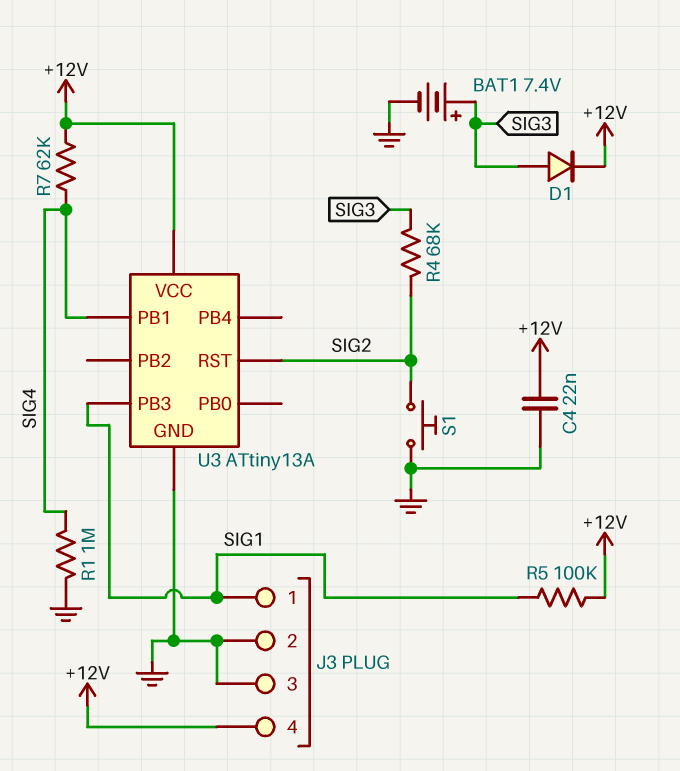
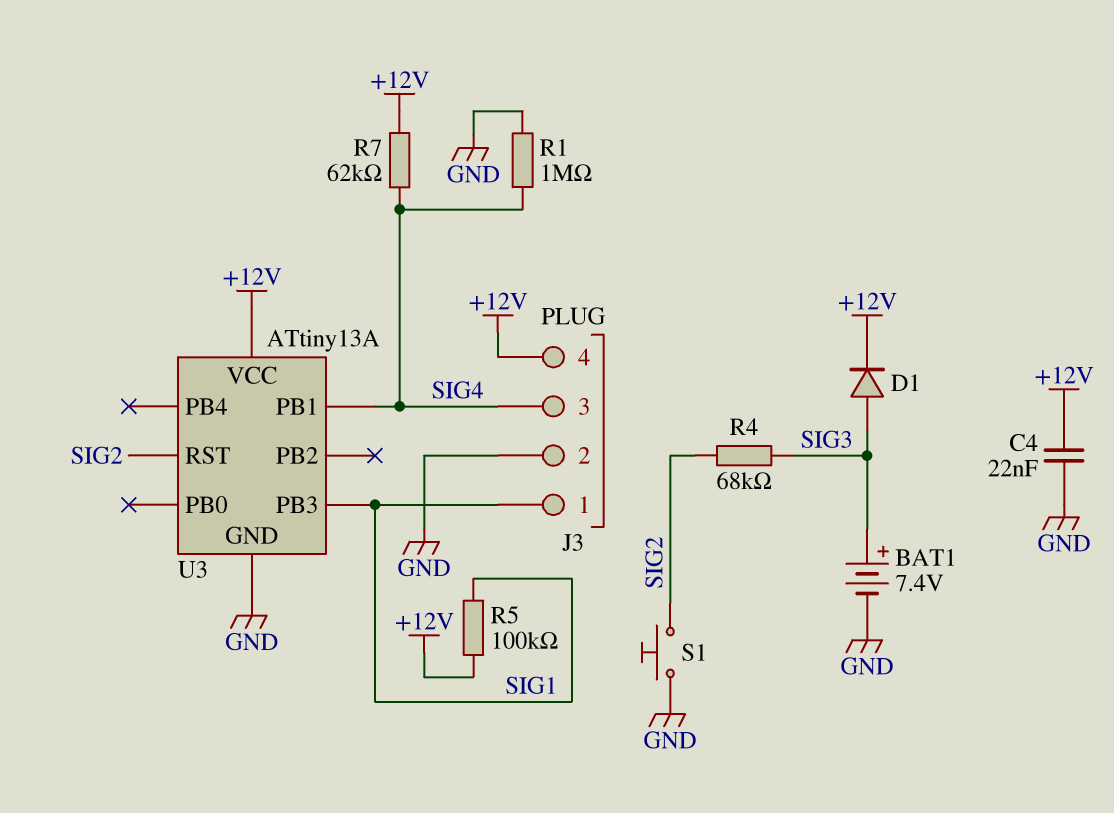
J3 pin 3: GND -> SIG4

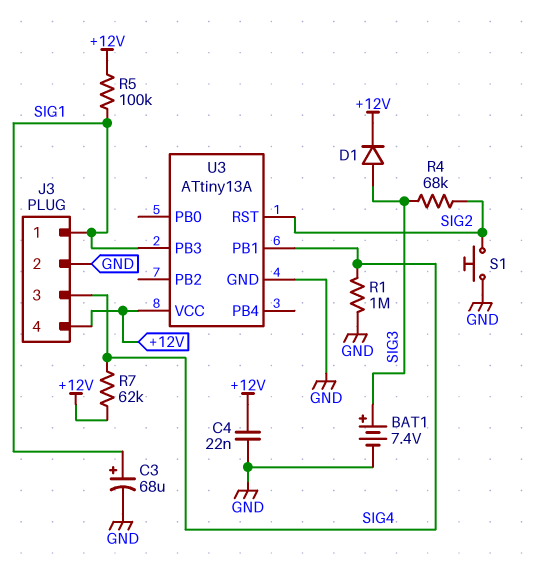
C3: none -> 68uF (plus SIG1, minus GND)

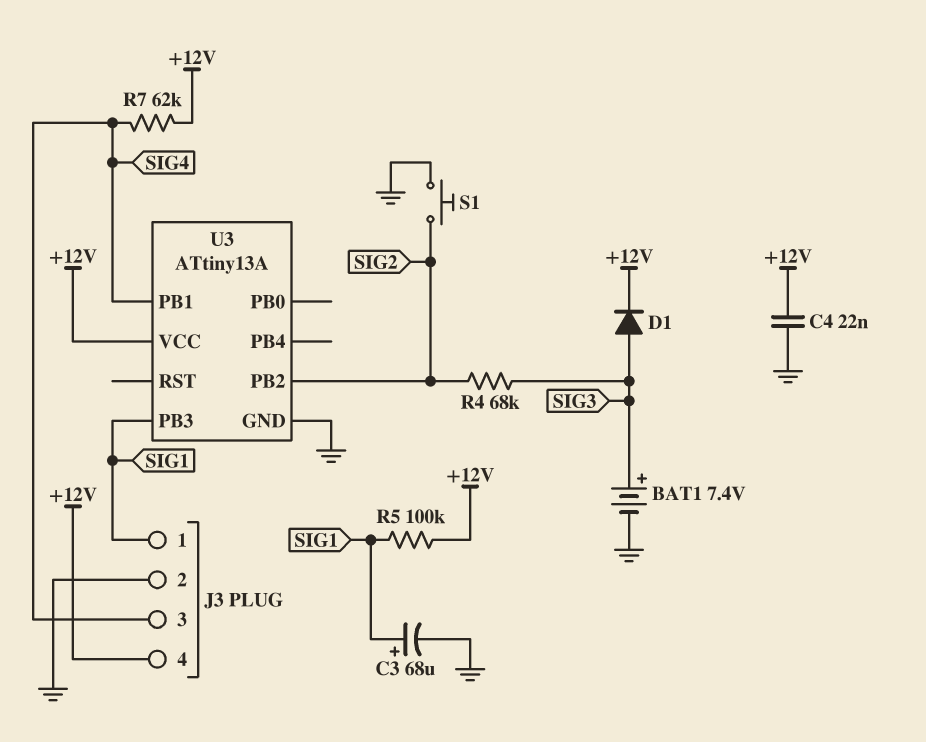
R1: 1M (GND, SIG4) -> none
U3 pin PB2: none -> SIG2
U3 pin RST: SIG2 -> none

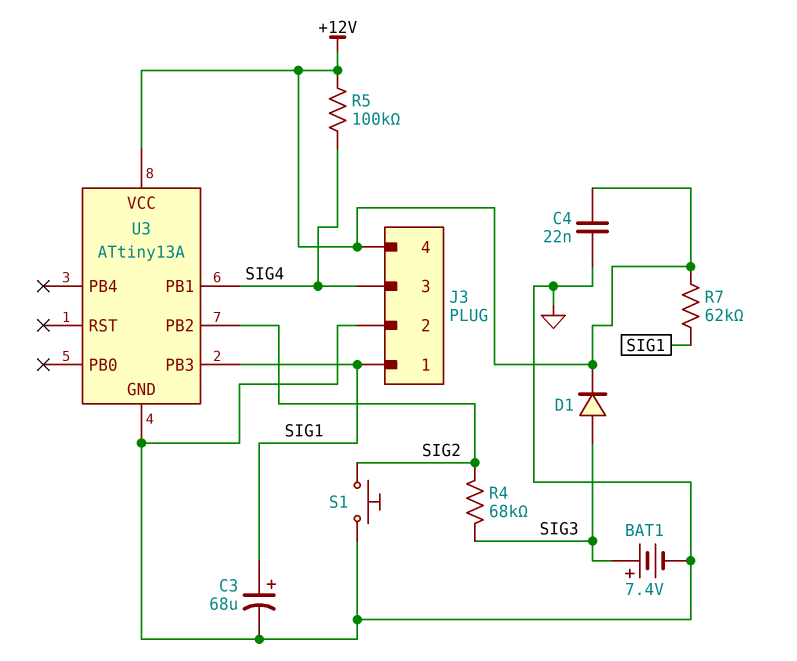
R5: 100k (+12V, SIG1) -> 100k (+12V, SIG4)
R7: 62k (+12V, SIG4) -> 62k (+12V, SIG1)

